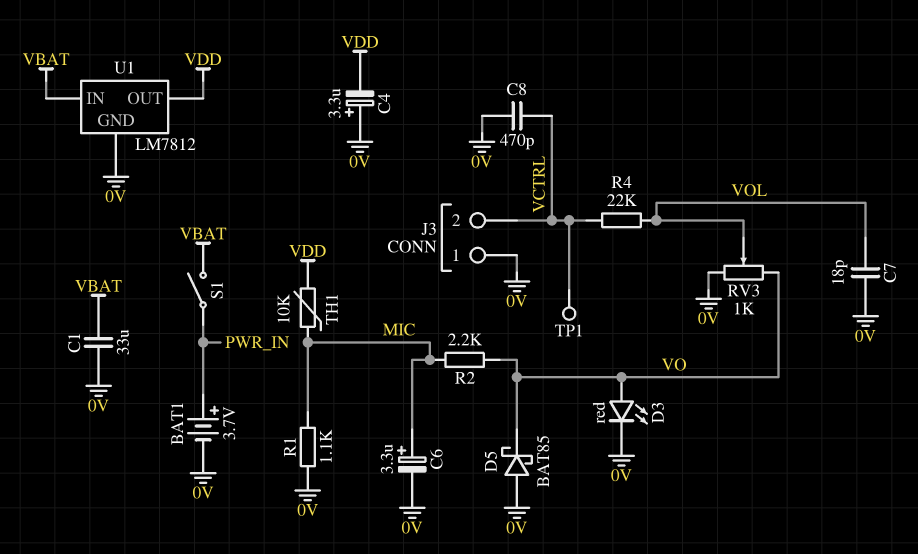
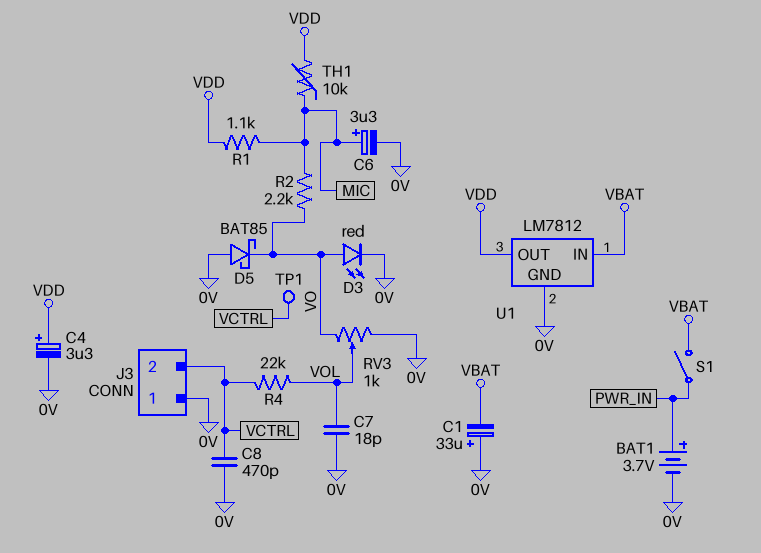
C1: 33uF (0V, VBAT) -> 33uF (plus 0V, minus VBAT)
C4: 3.3uF (plus 0V, minus VDD) -> 3.3uF (plus VDD, minus 0V)
R1: 1.1k (0V, MIC) -> 1.1k (MIC, VDD)

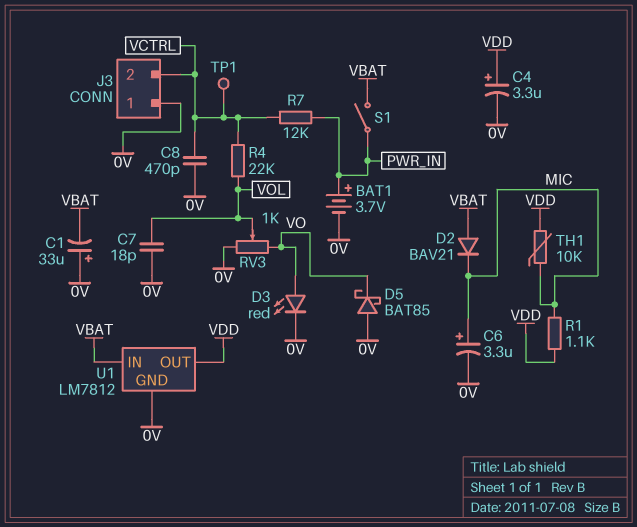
D2: none -> diode BAV21 (A VBAT, K MIC)
R2: 2.2k (MIC, VO) -> none
R7: none -> 12k (PWR_IN, VCTRL)

